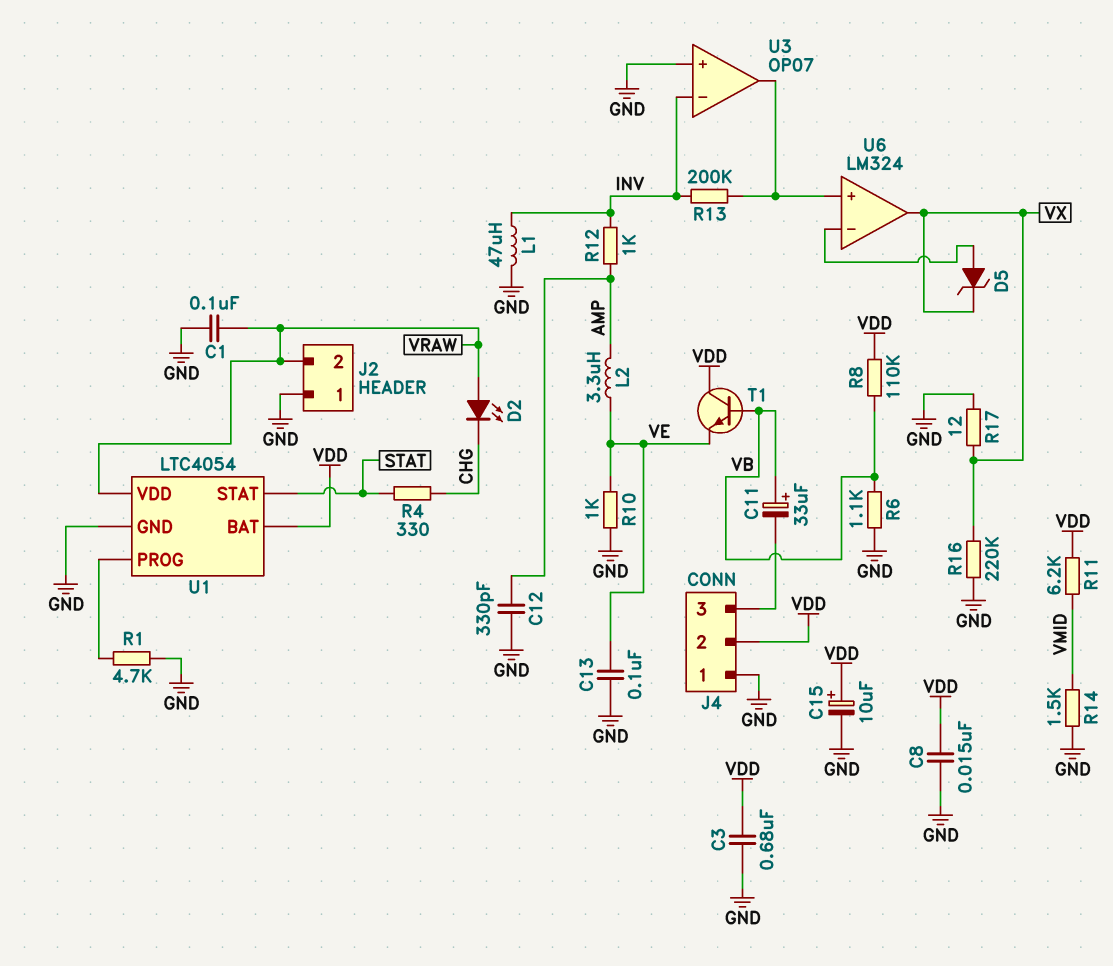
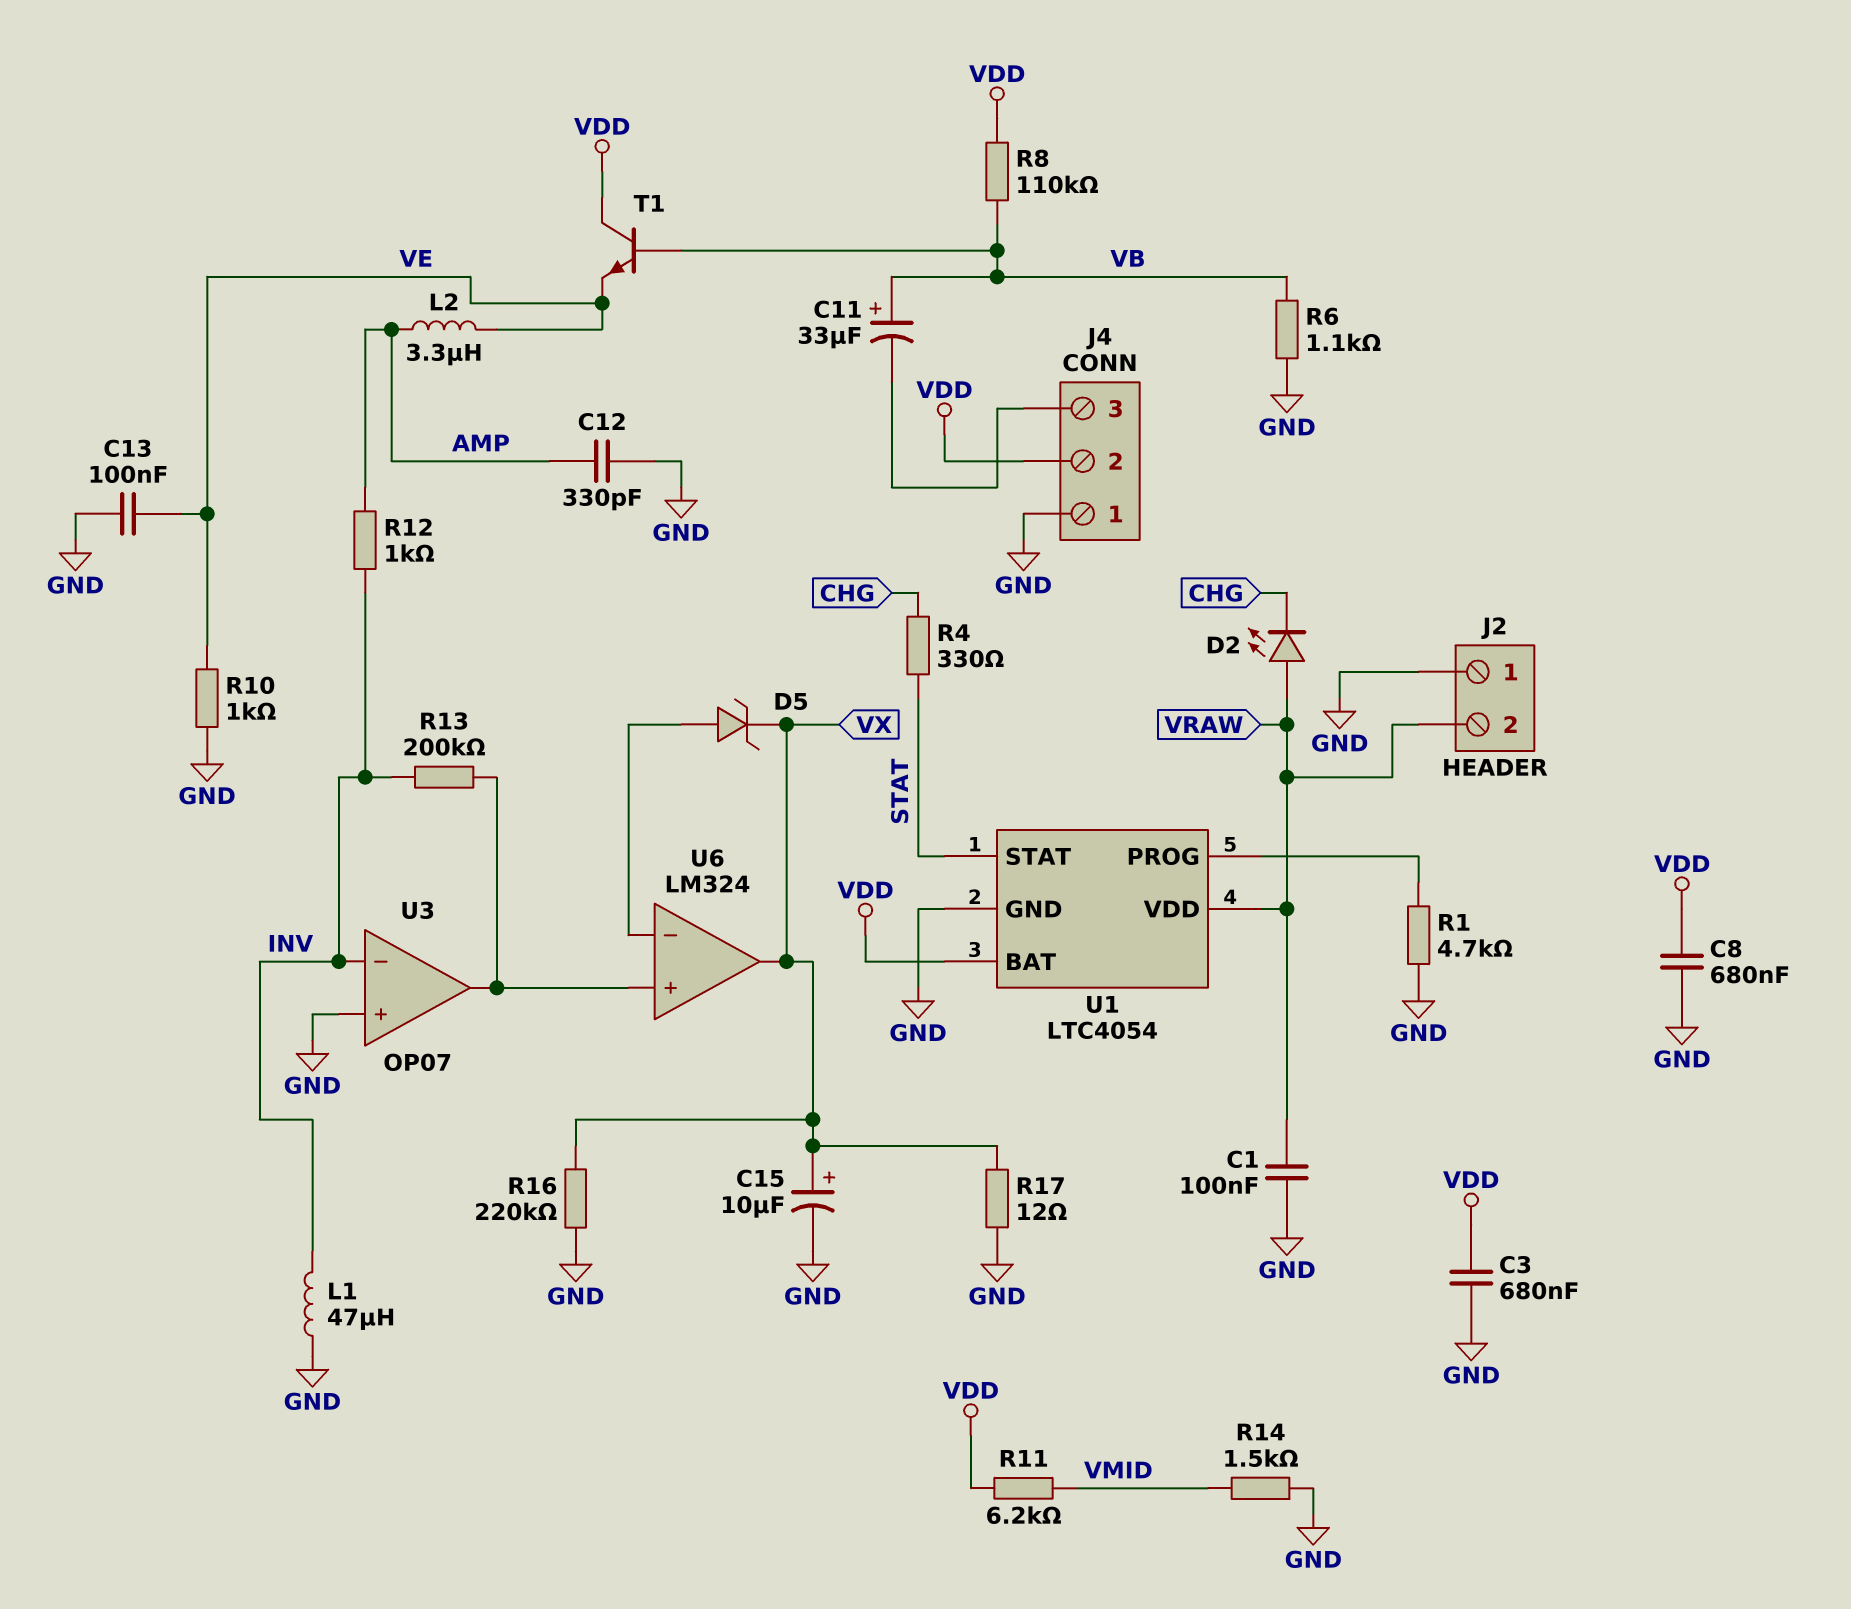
C8: 15nF (GND, VDD) -> 680nF (GND, VDD)
C15: 10uF (plus VDD, minus GND) -> 10uF (plus VX, minus GND)

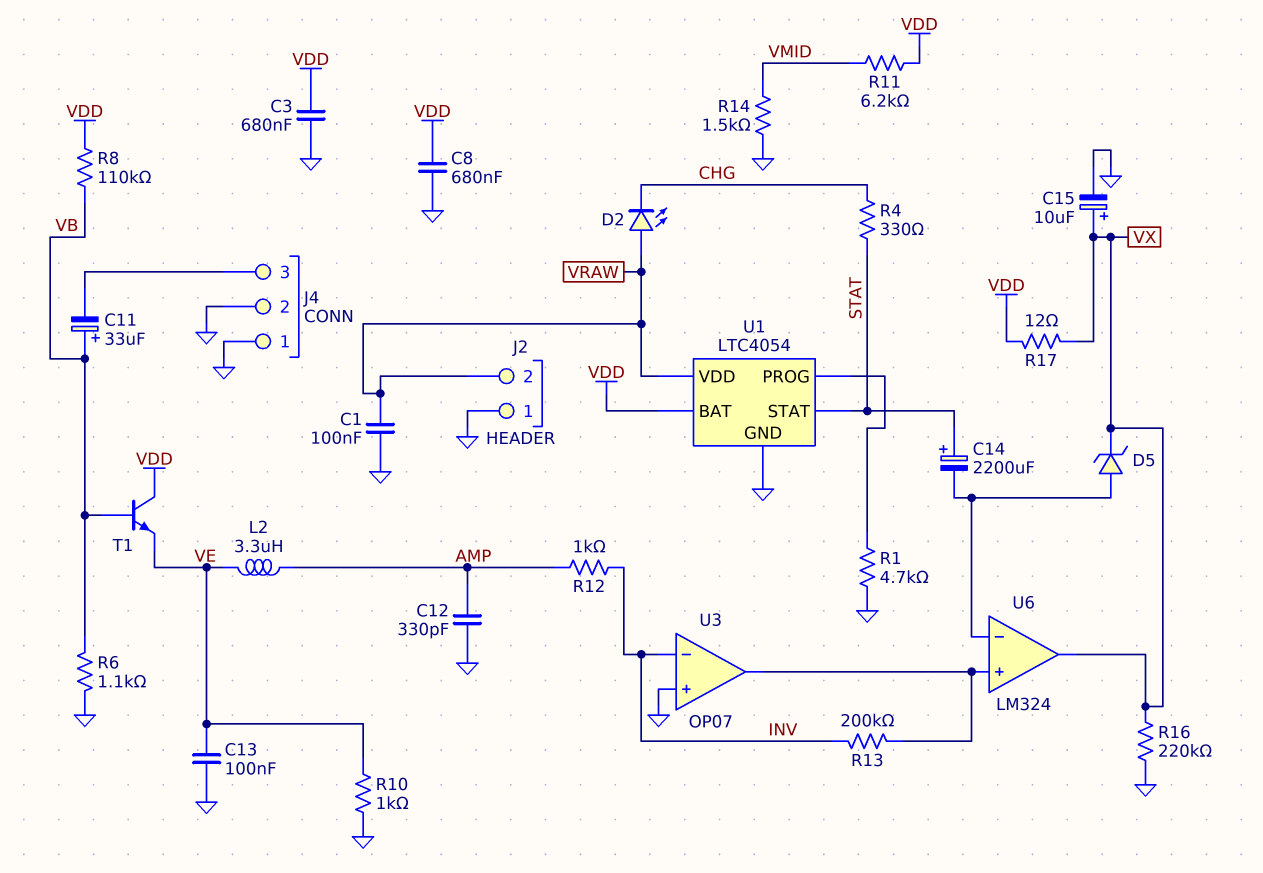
C14: none -> 2200uF (plus STAT, minus U6/in-)
J4 pin 2: VDD -> GND
L1: 47uH (GND, INV) -> none
R17: 12 (GND, VX) -> 12 (VDD, VX)

